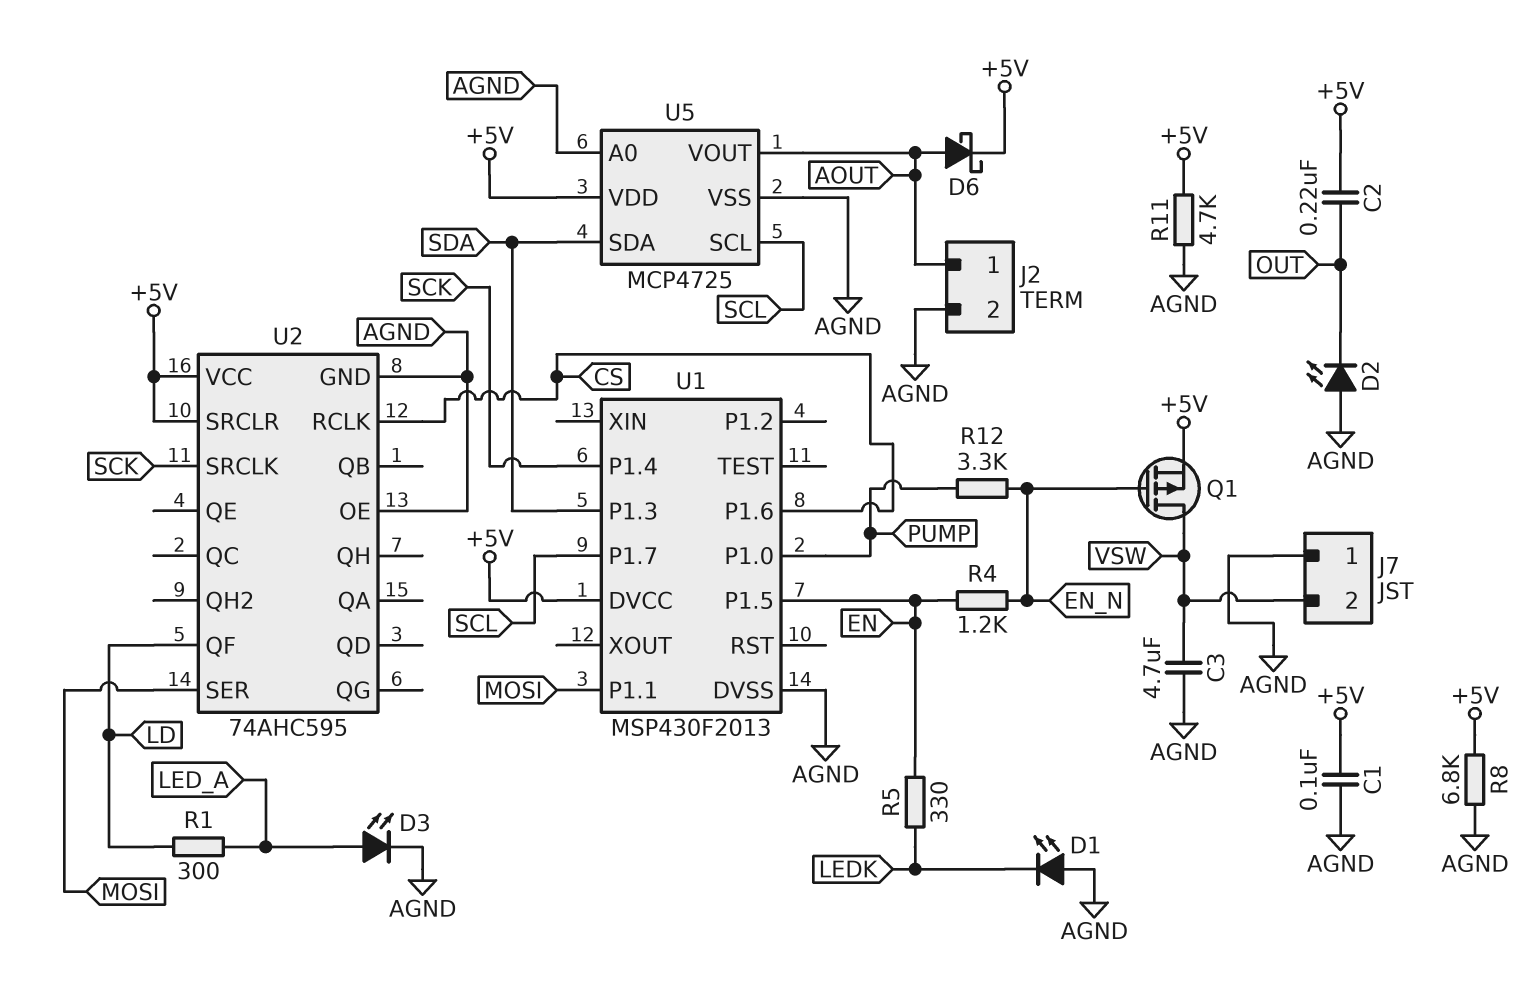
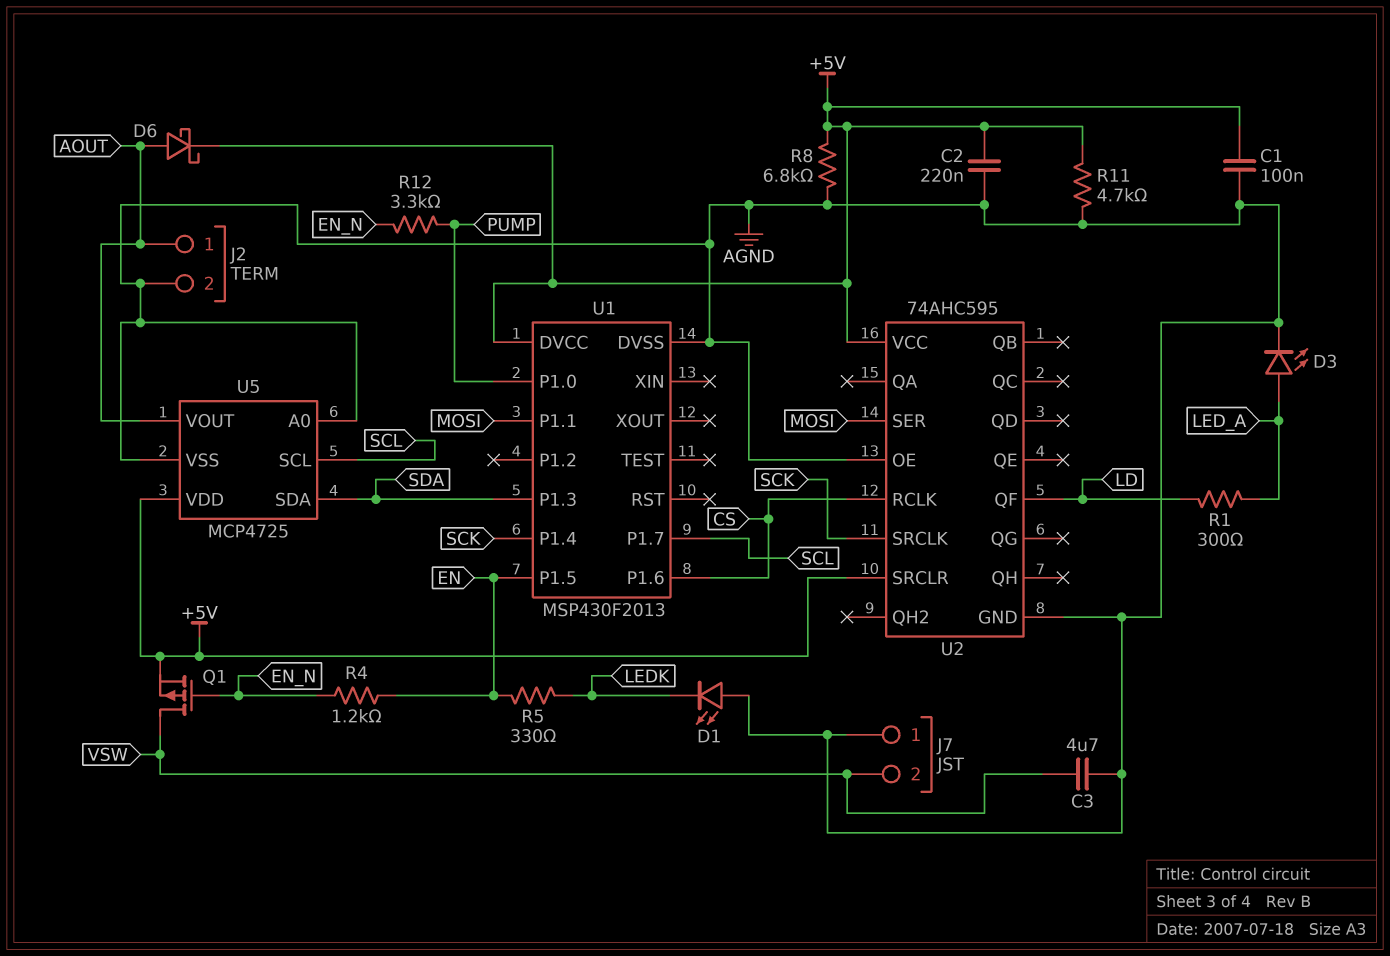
C2: 220nF (+5V, OUT) -> 220nF (+5V, AGND)
D2: LED (A AGND, K OUT) -> none

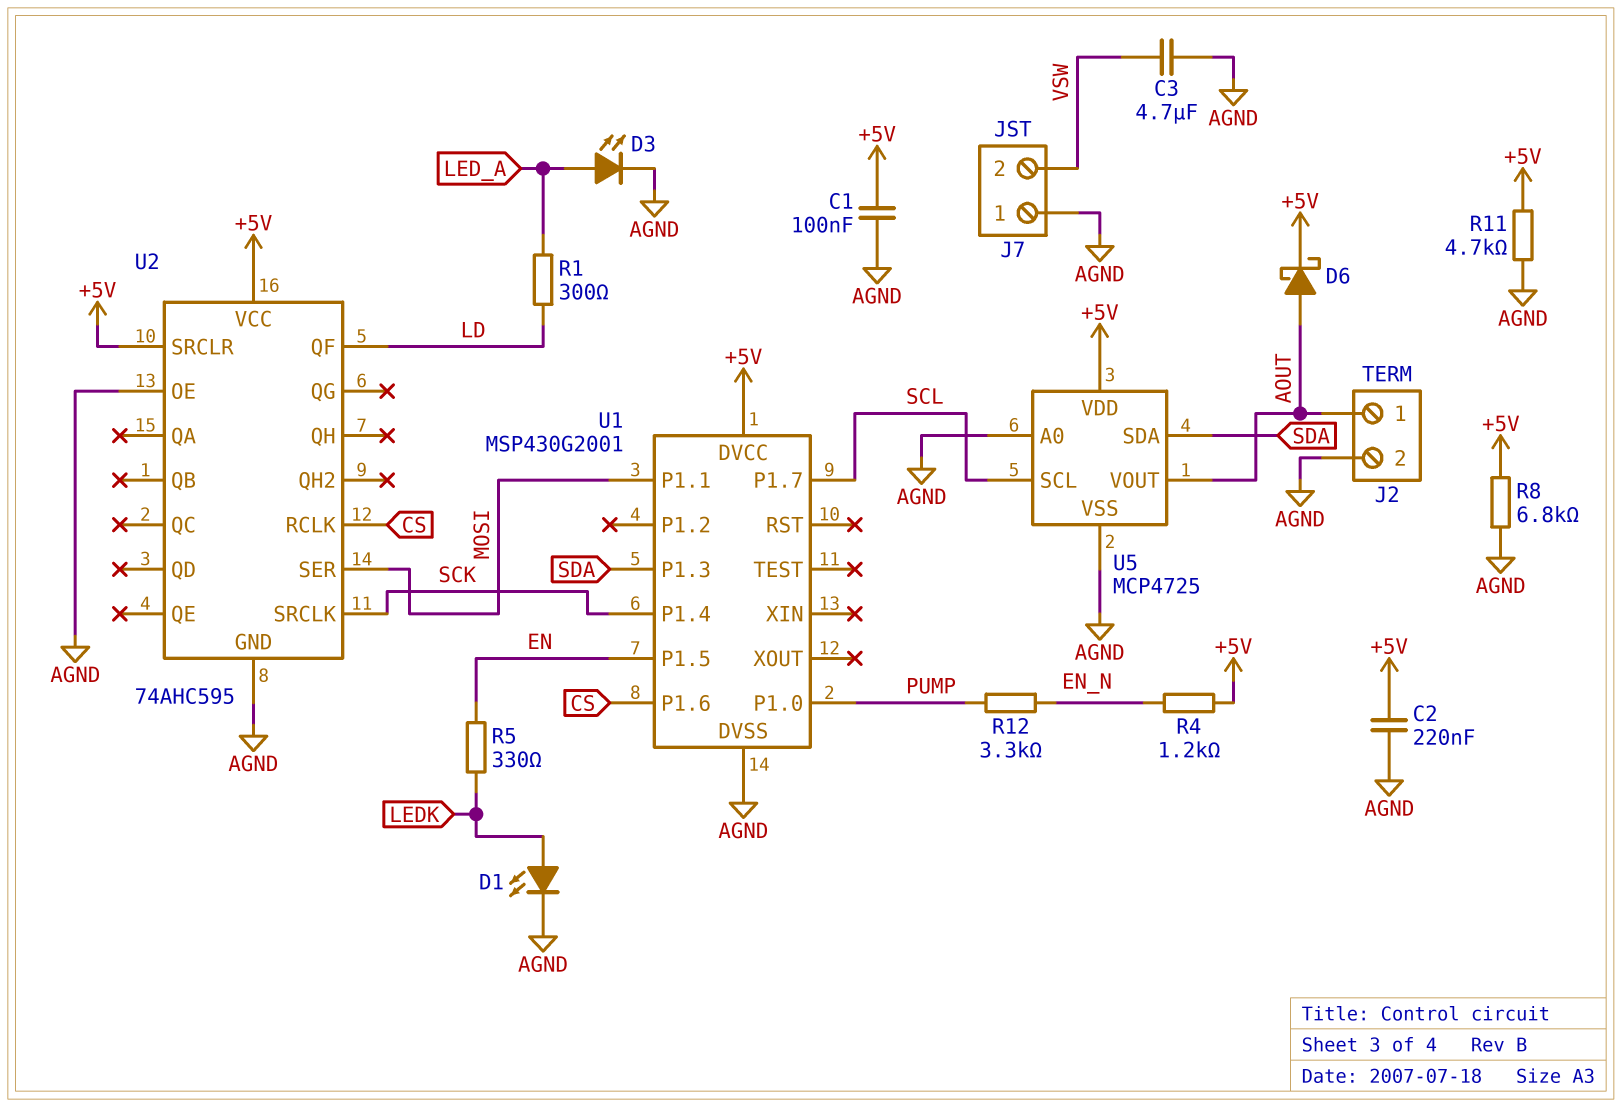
D1: LED (A AGND, K LEDK) -> LED (A LEDK, K AGND)
Q1: PMOS (G EN_N, D VSW, S +5V) -> none
R4: 1.2k (EN, EN_N) -> 1.2k (+5V, EN_N)
U1: MSP430F2013 -> MSP430G2001

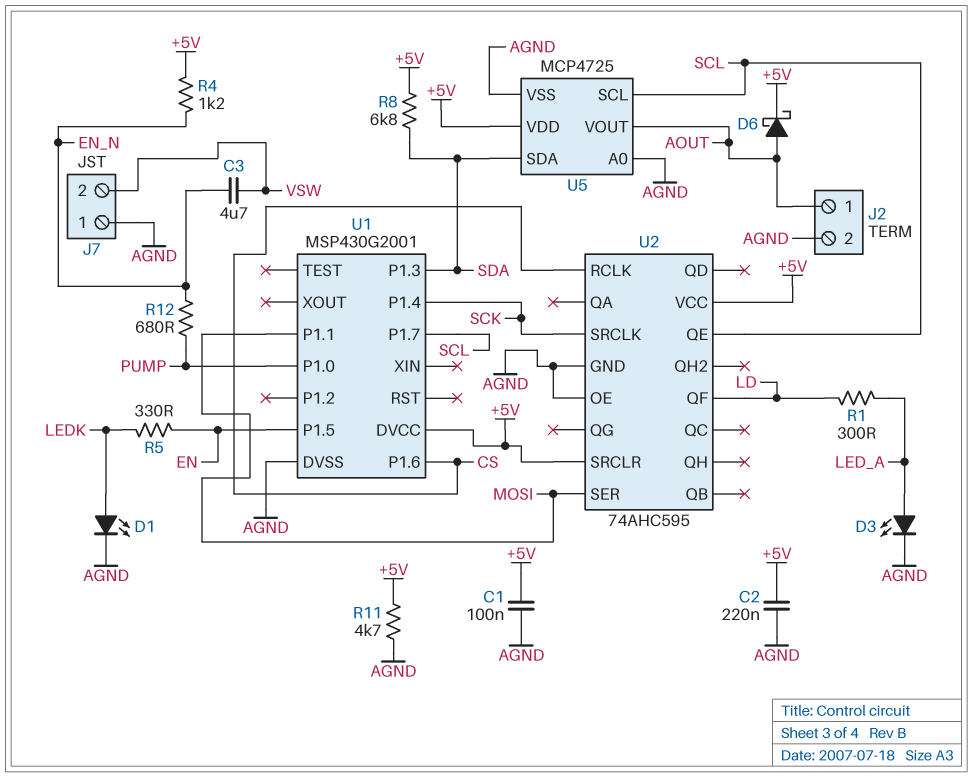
C3: 4.7uF (AGND, VSW) -> 4.7uF (EN_N, VSW)
R8: 6.8k (+5V, AGND) -> 6.8k (+5V, SDA)
R12: 3.3k (EN_N, PUMP) -> 680 (EN_N, PUMP)
U2 pin QE: none -> SCL

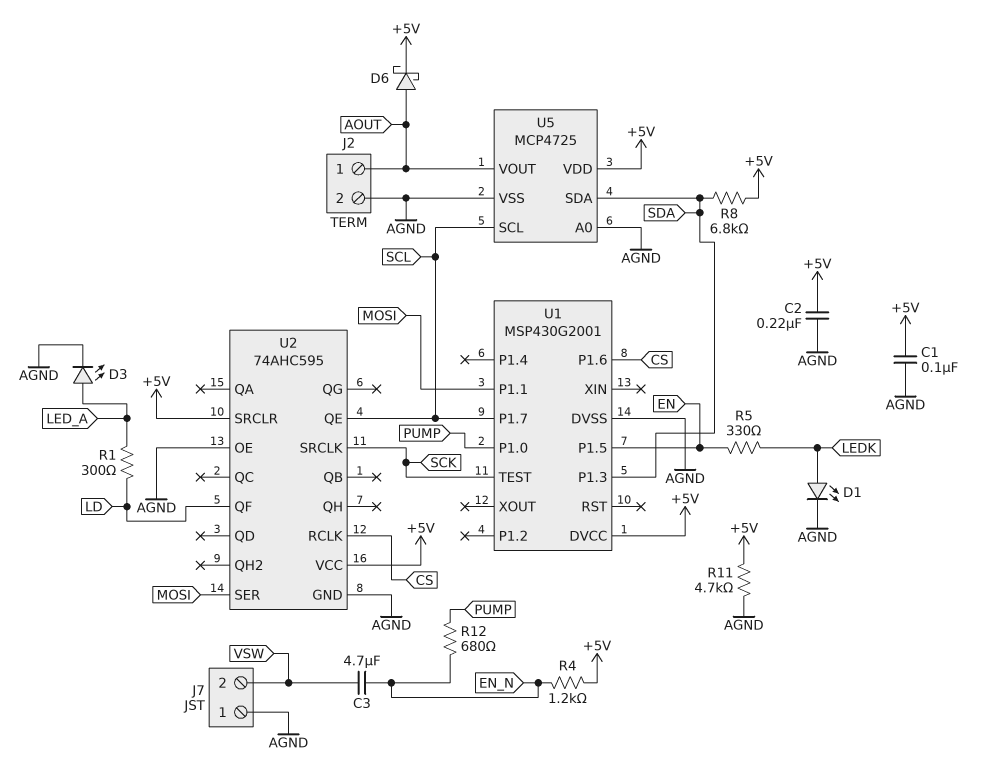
U1 pin P1.4: SCK -> none
U1 pin TEST: none -> SCK

